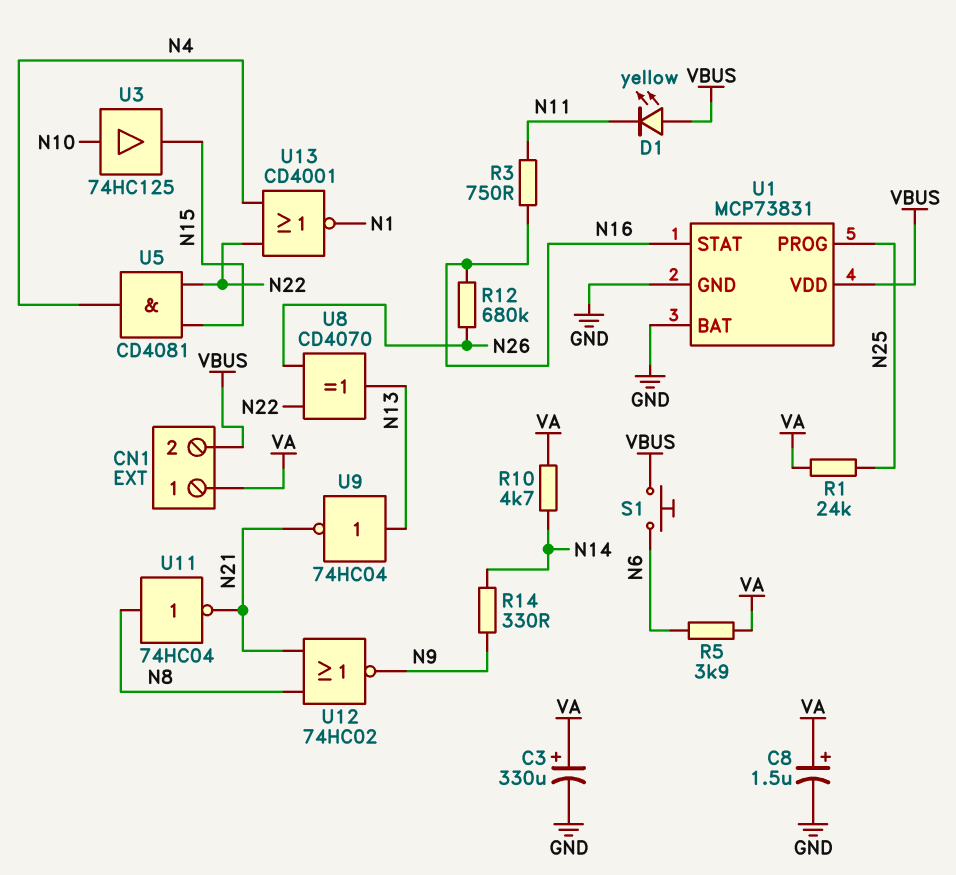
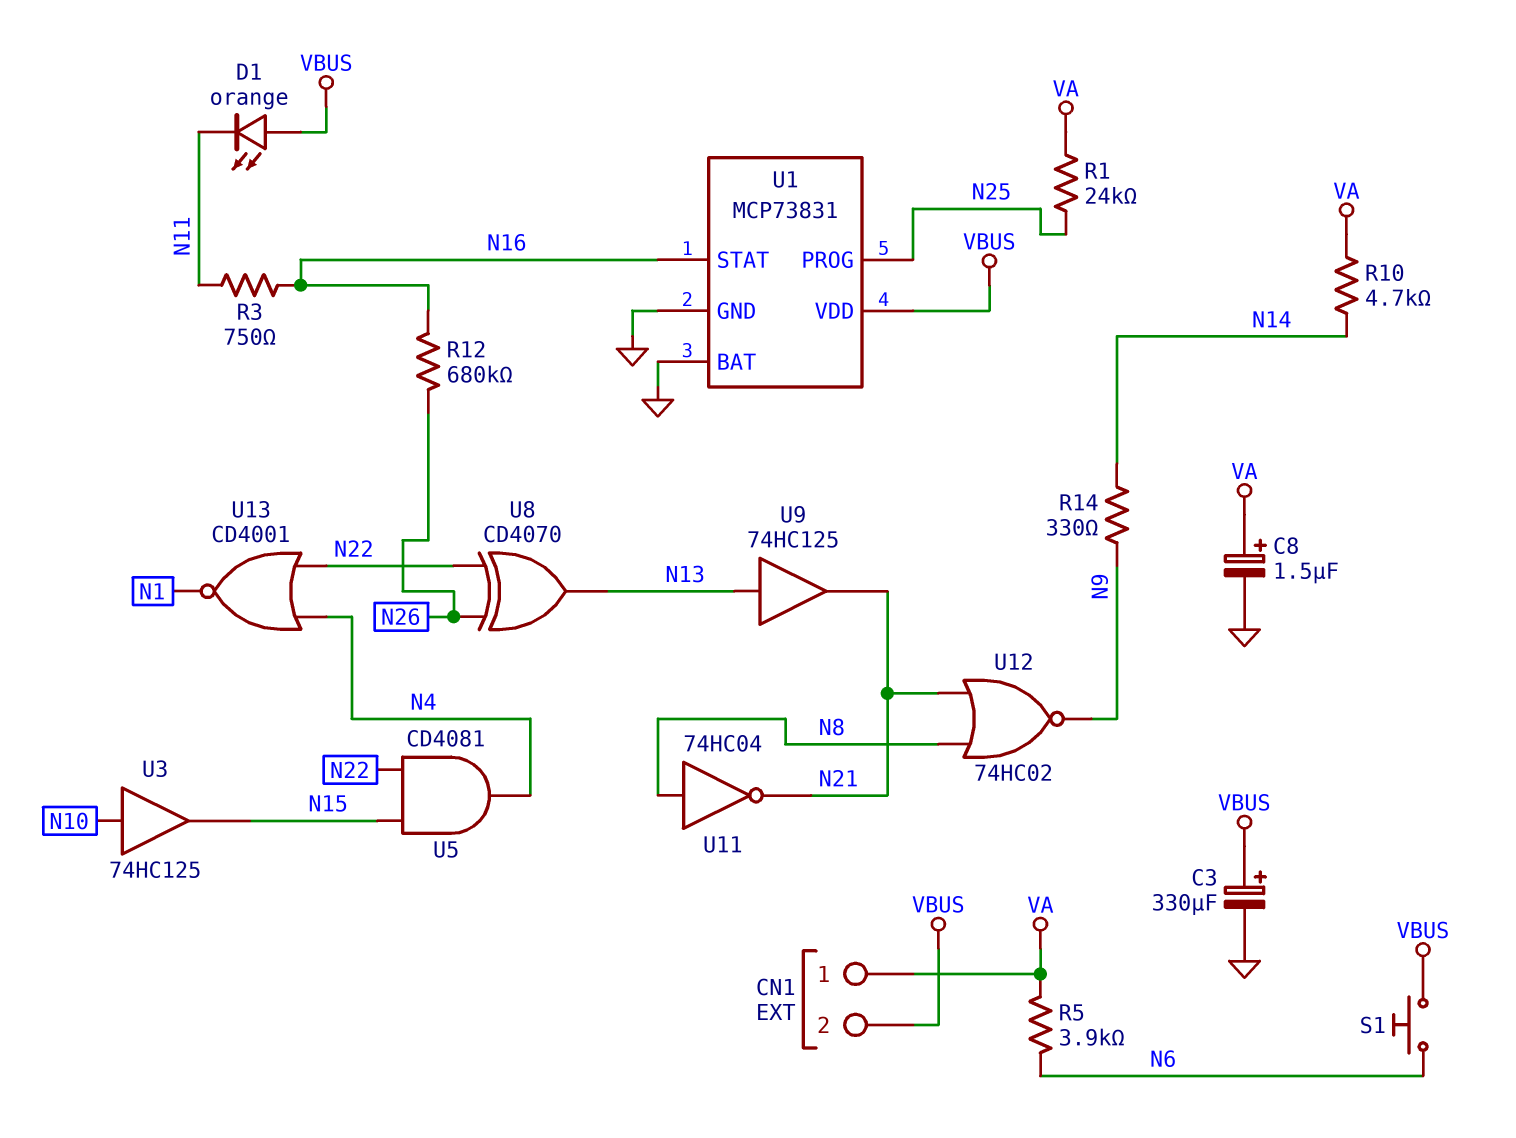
C3: 330uF (plus VA, minus GND) -> 330uF (plus VBUS, minus GND)
D1: LED yellow (A VBUS, K N11) -> LED orange (A VBUS, K N11)
U9: NOT 74HC04 (in N13, out N21) -> buffer 74HC125 (in N13, out N21)

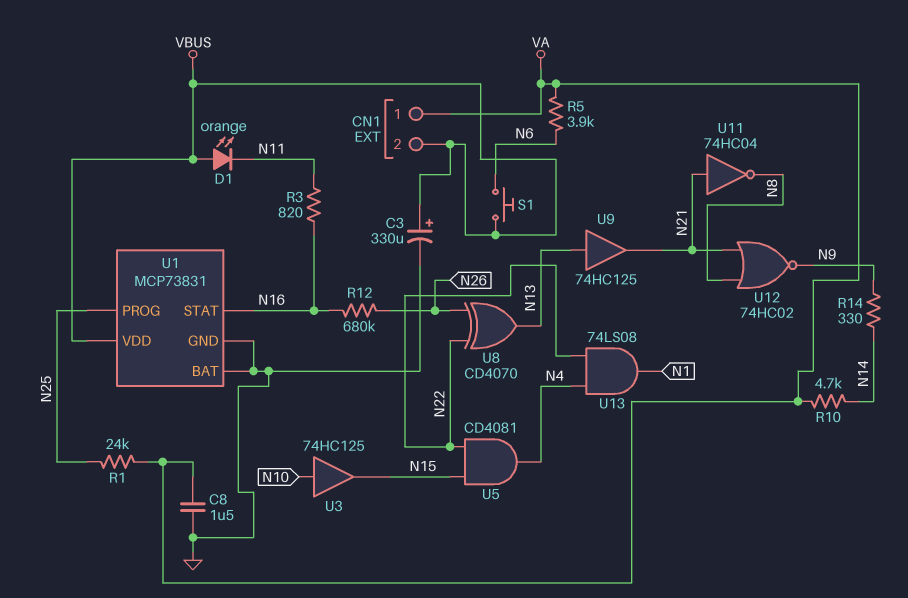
C8: 1.5uF (plus VA, minus GND) -> 1.5uF (GND, VA)
R3: 750 (N11, N16) -> 820 (N11, N16)
U11: NOT 74HC04 (in N8, out N21) -> NOT 74HC04 (in N21, out N8)
U13: NOR CD4001 (in N4, in N22, out N1) -> AND 74LS08 (in N4, in N22, out N1)

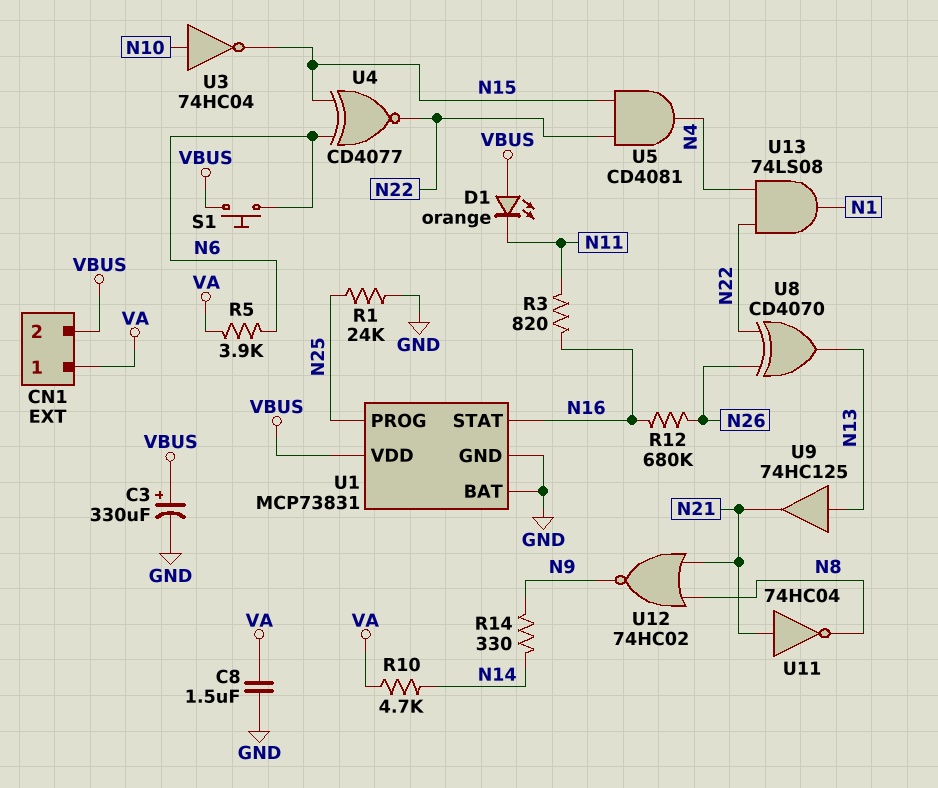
R1: 24k (N25, VA) -> 24k (GND, N25)
U3: buffer 74HC125 (in N10, out N15) -> NOT 74HC04 (in N10, out N15)
U4: none -> XNOR CD4077 (in N6, in N15, out N22)

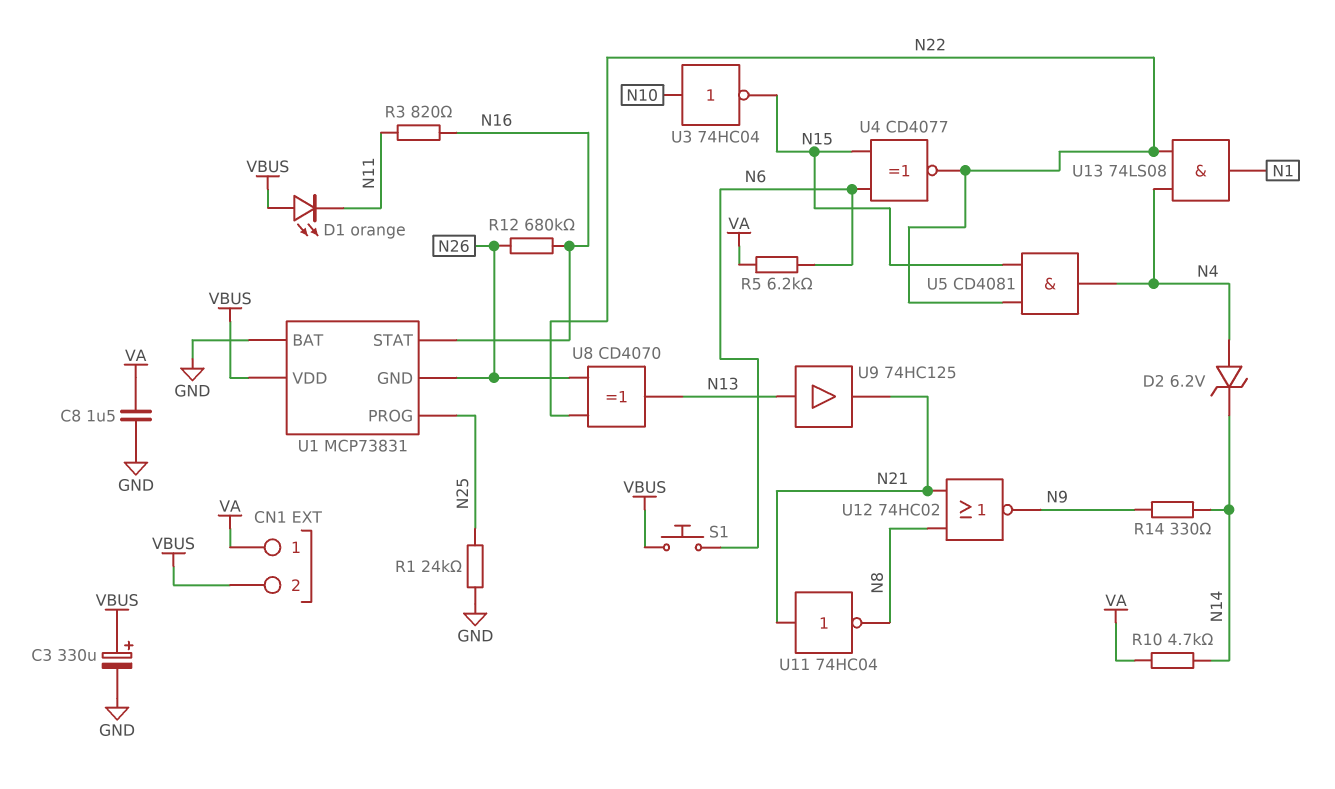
D2: none -> zener 6.2V (A N4, K N14)
R5: 3.9k (N6, VA) -> 6.2k (N6, VA)
U1 pin GND: GND -> N26

